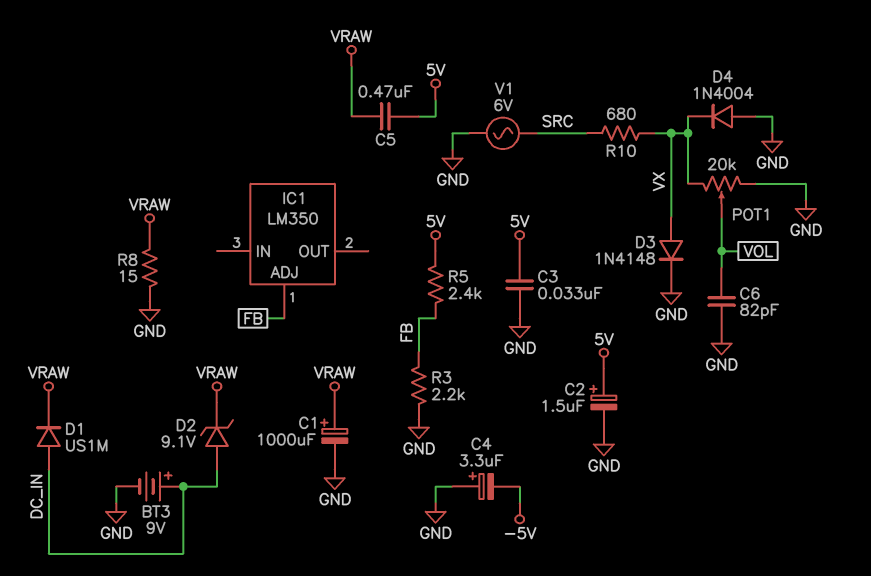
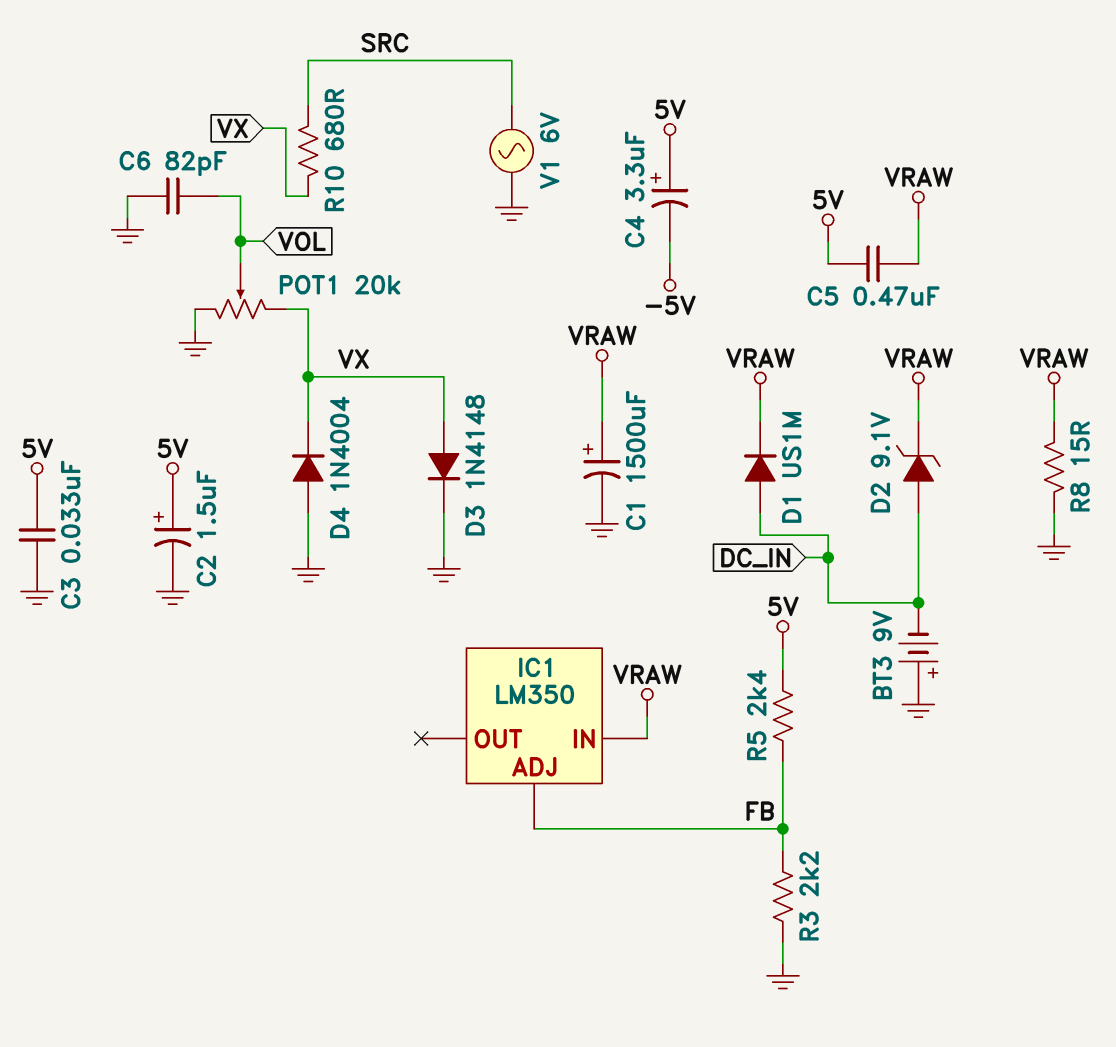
BT3: 9V (plus DC_IN, minus GND) -> 9V (plus GND, minus DC_IN)
C1: 1000uF (plus VRAW, minus GND) -> 1500uF (plus VRAW, minus GND)
C4: 3.3uF (plus GND, minus -5V) -> 3.3uF (plus 5V, minus -5V)
IC1 pin IN: none -> VRAW

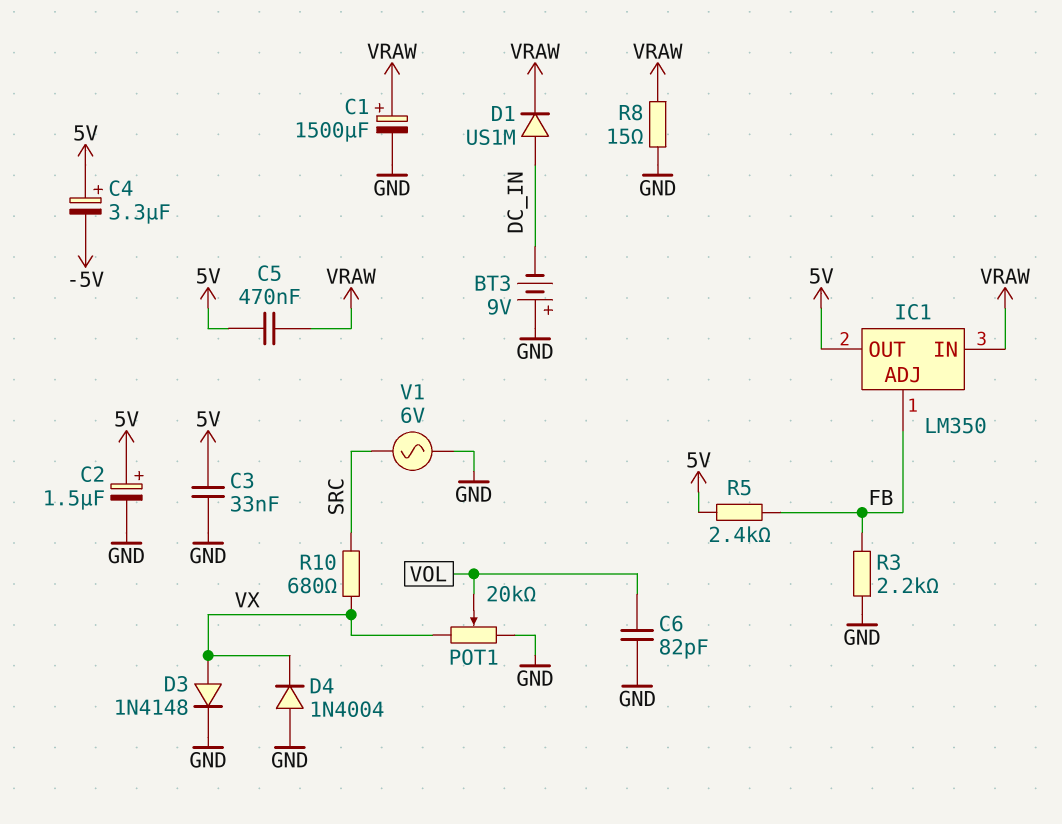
D2: zener 9.1V (A DC_IN, K VRAW) -> none
IC1 pin OUT: none -> 5V

